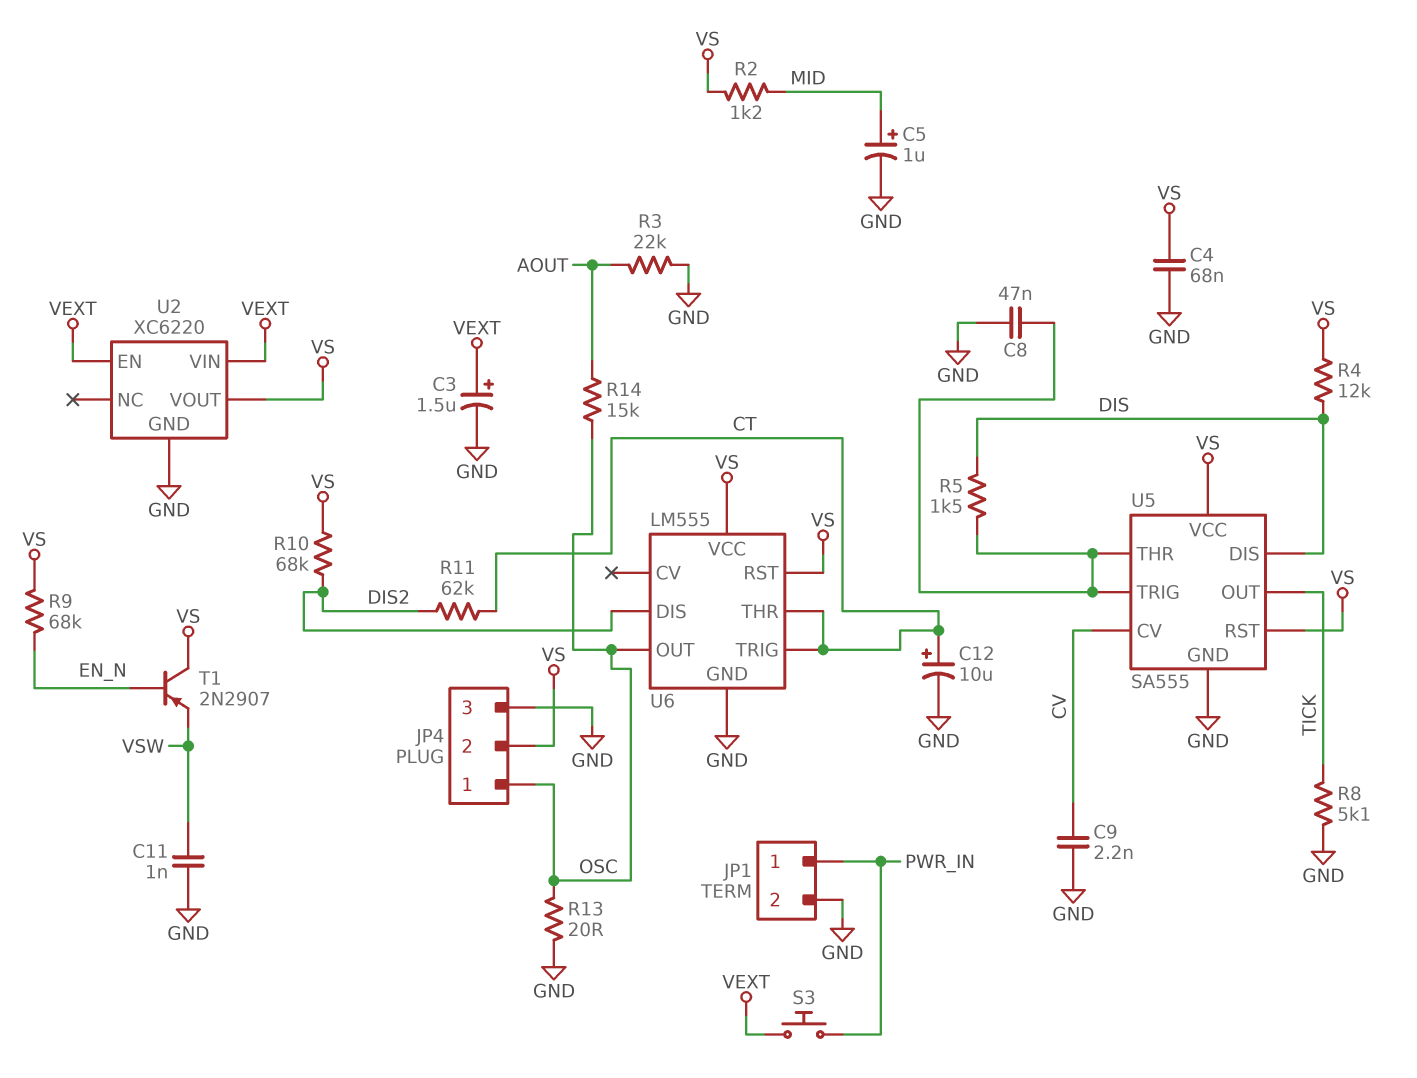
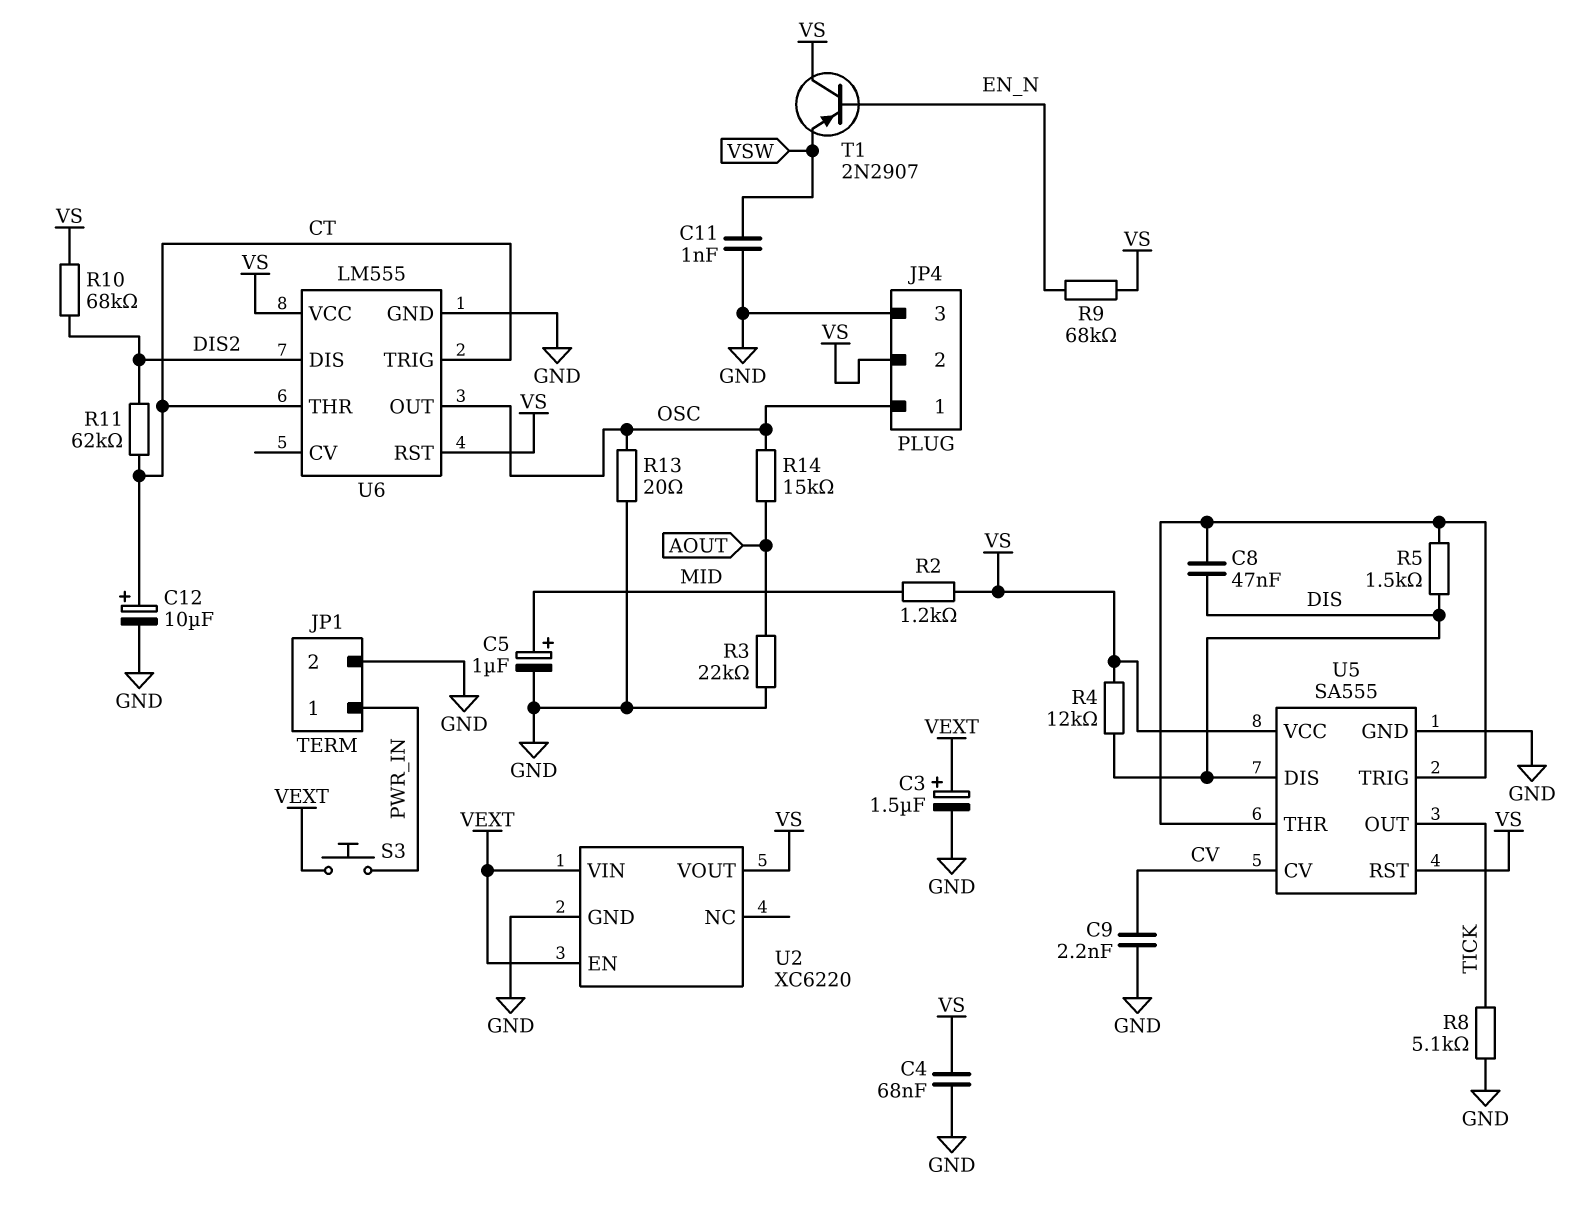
C8: 47nF (GND, U5/THR) -> 47nF (DIS, U5/THR)

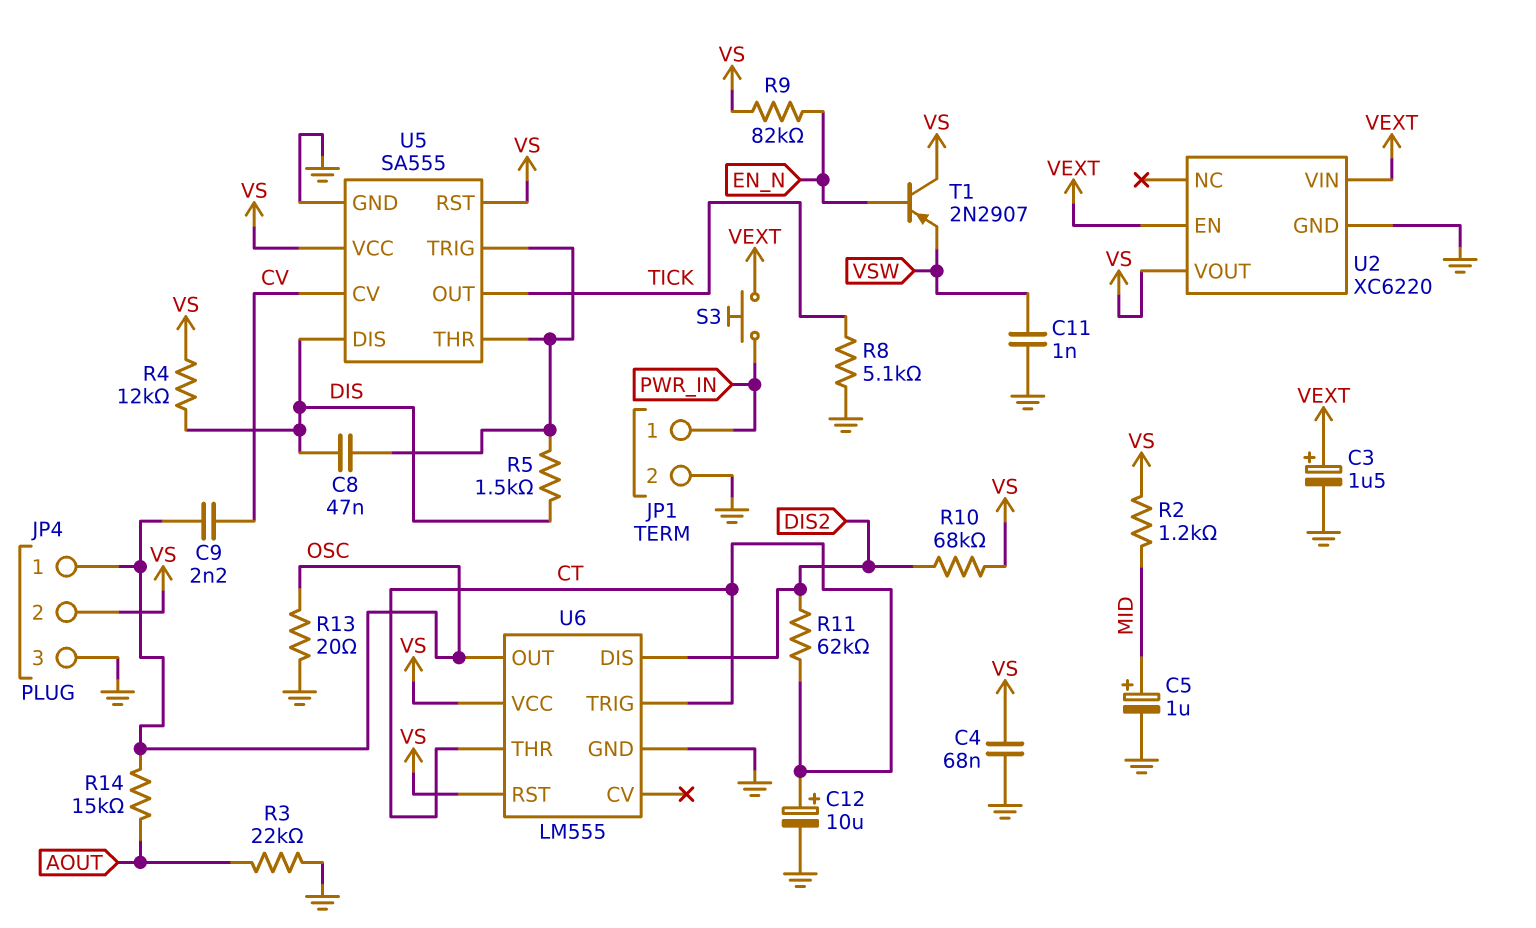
C9: 2.2nF (CV, GND) -> 2.2nF (CV, OSC)
R9: 68k (EN_N, VS) -> 82k (EN_N, VS)

